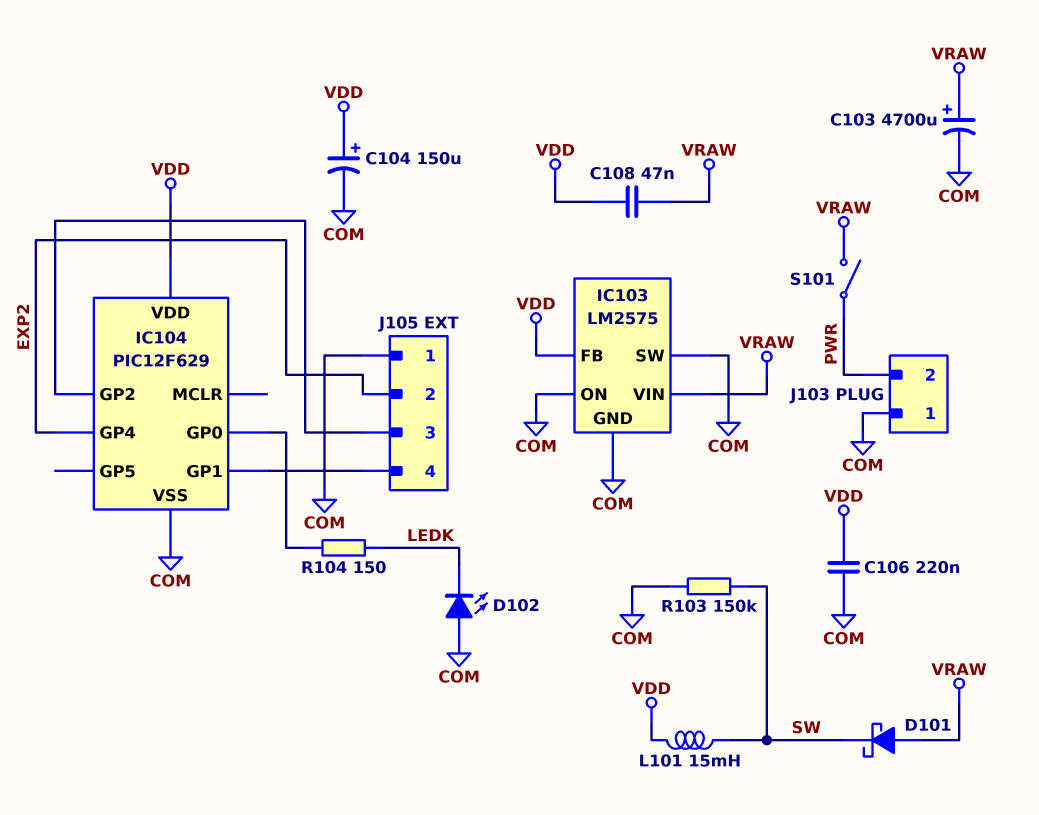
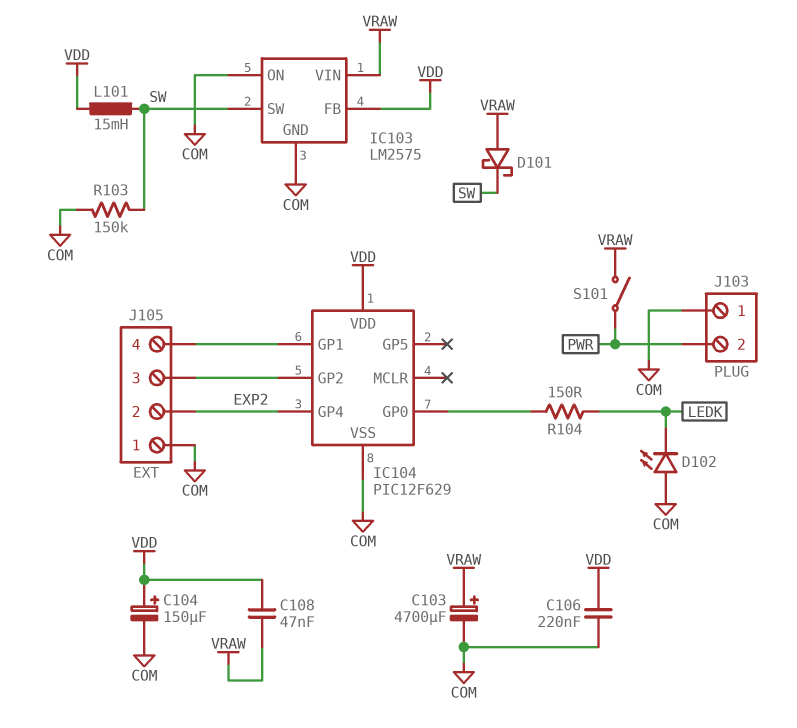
IC103 pin SW: COM -> SW

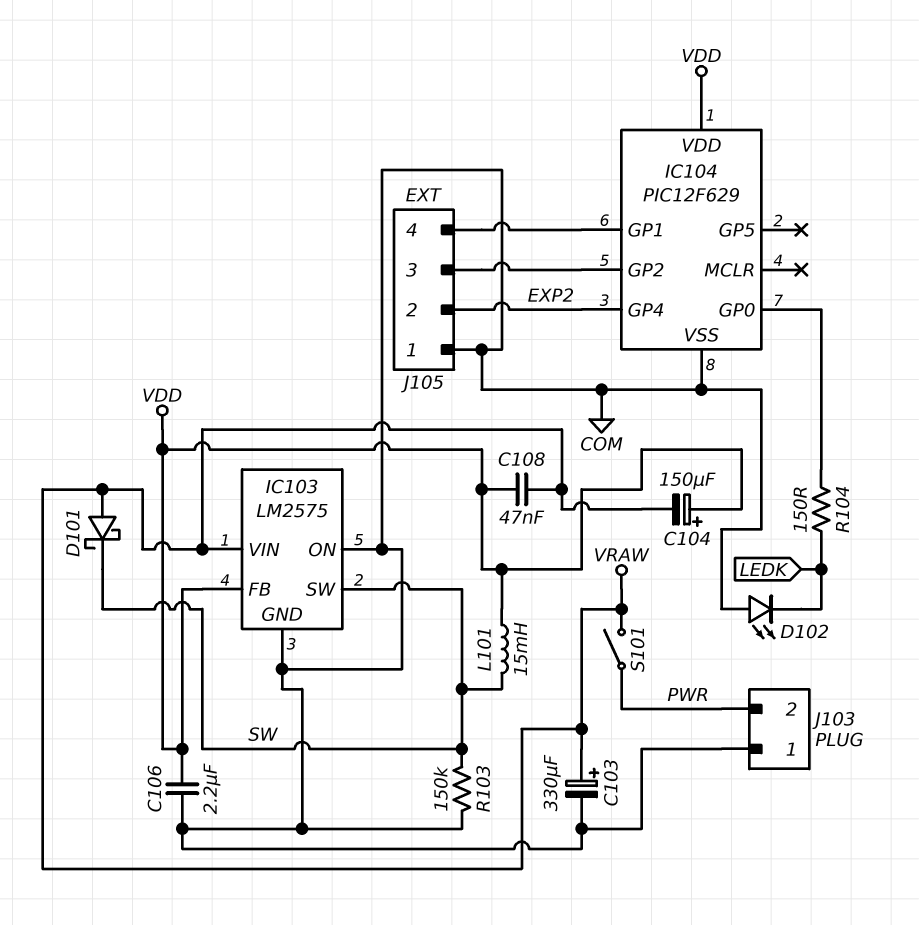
C103: 4700uF (plus VRAW, minus COM) -> 330uF (plus VRAW, minus COM)
C104: 150uF (plus VDD, minus COM) -> 150uF (plus VDD, minus VRAW)
C106: 220nF (COM, VDD) -> 2.2uF (COM, VDD)

